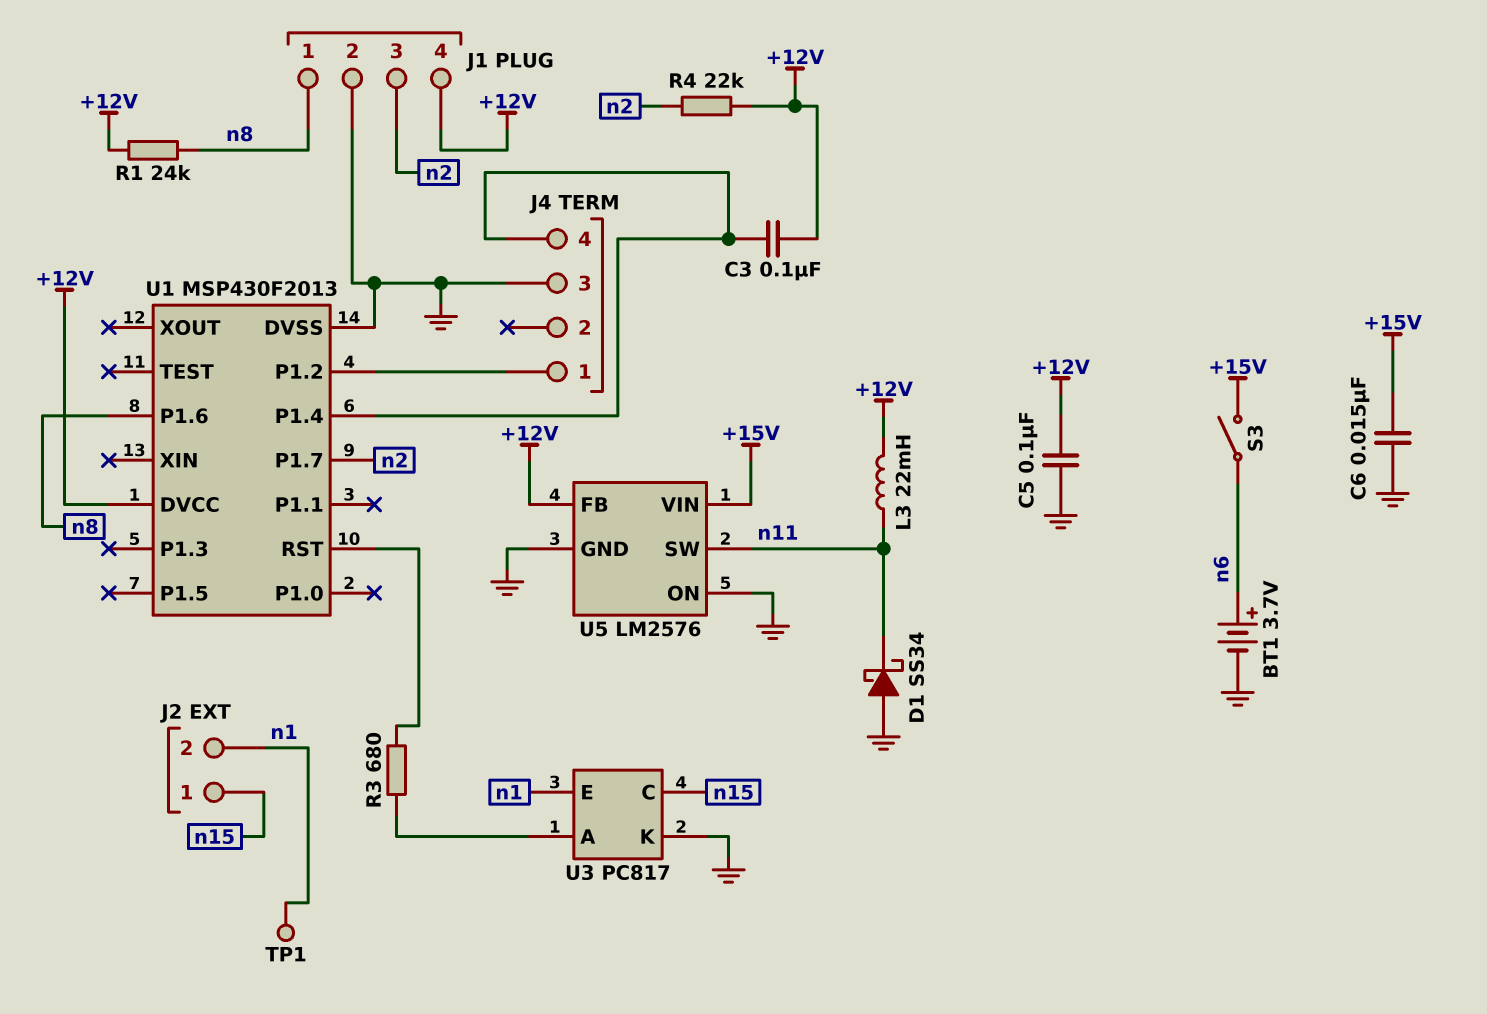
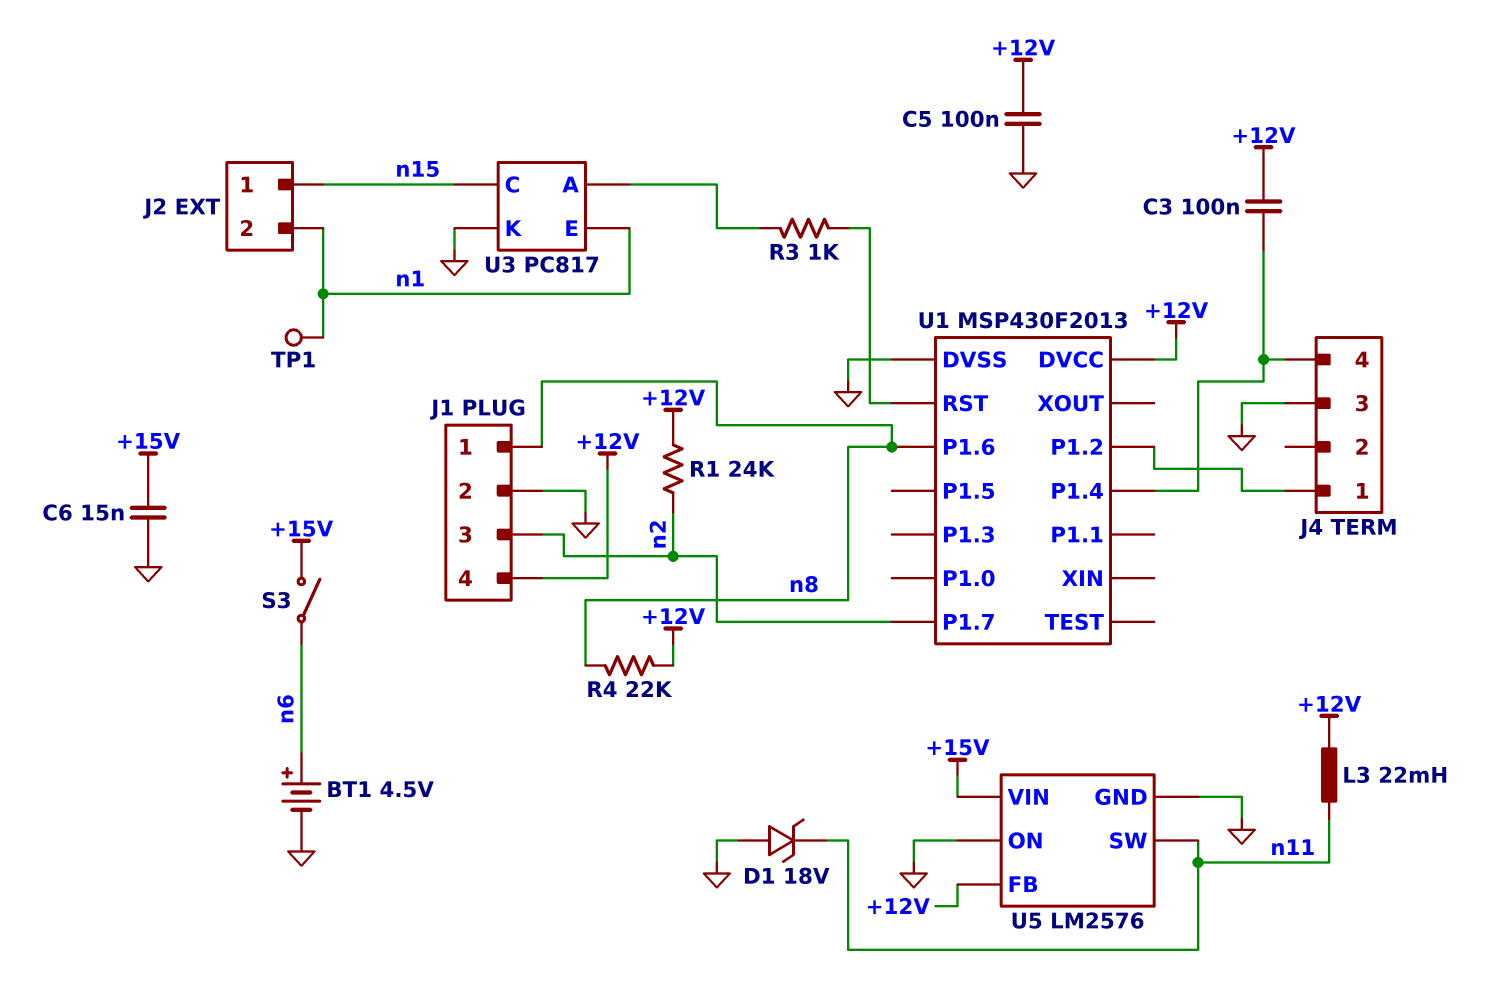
BT1: 3.7V (plus n6, minus GND) -> 4.5V (plus n6, minus GND)
D1: schottky SS34 (A GND, K n11) -> zener 18V (A GND, K n11)
R1: 24k (+12V, n8) -> 24k (+12V, n2)
R3: 680 (U1/RST, U3/A) -> 1k (U1/RST, U3/A)
R4: 22k (+12V, n2) -> 22k (+12V, n8)

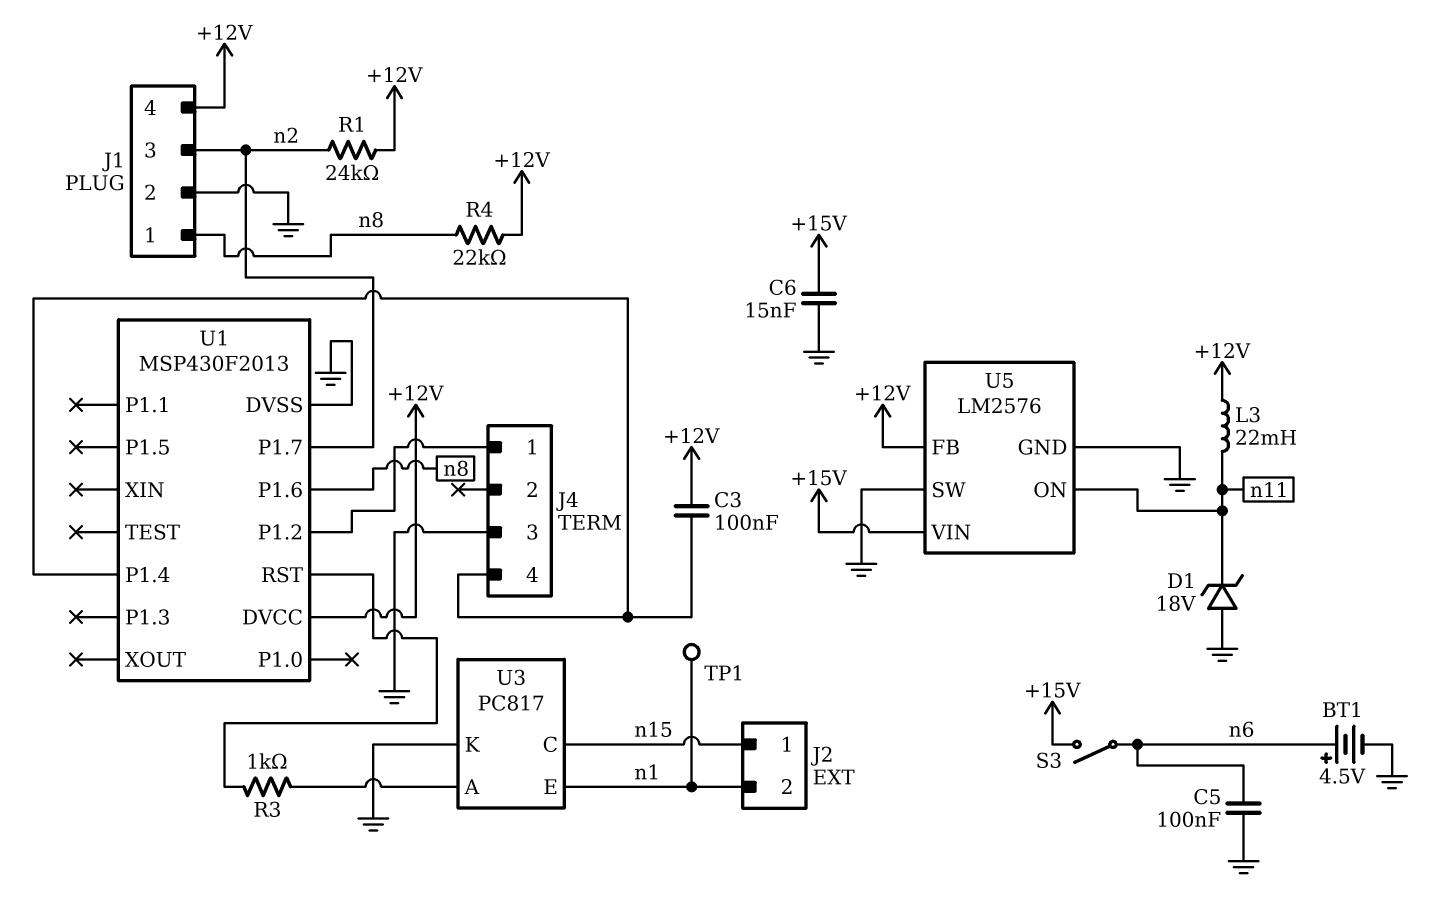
C5: 100nF (+12V, GND) -> 100nF (GND, n6)
U5 pin ON: GND -> n11
U5 pin SW: n11 -> GND

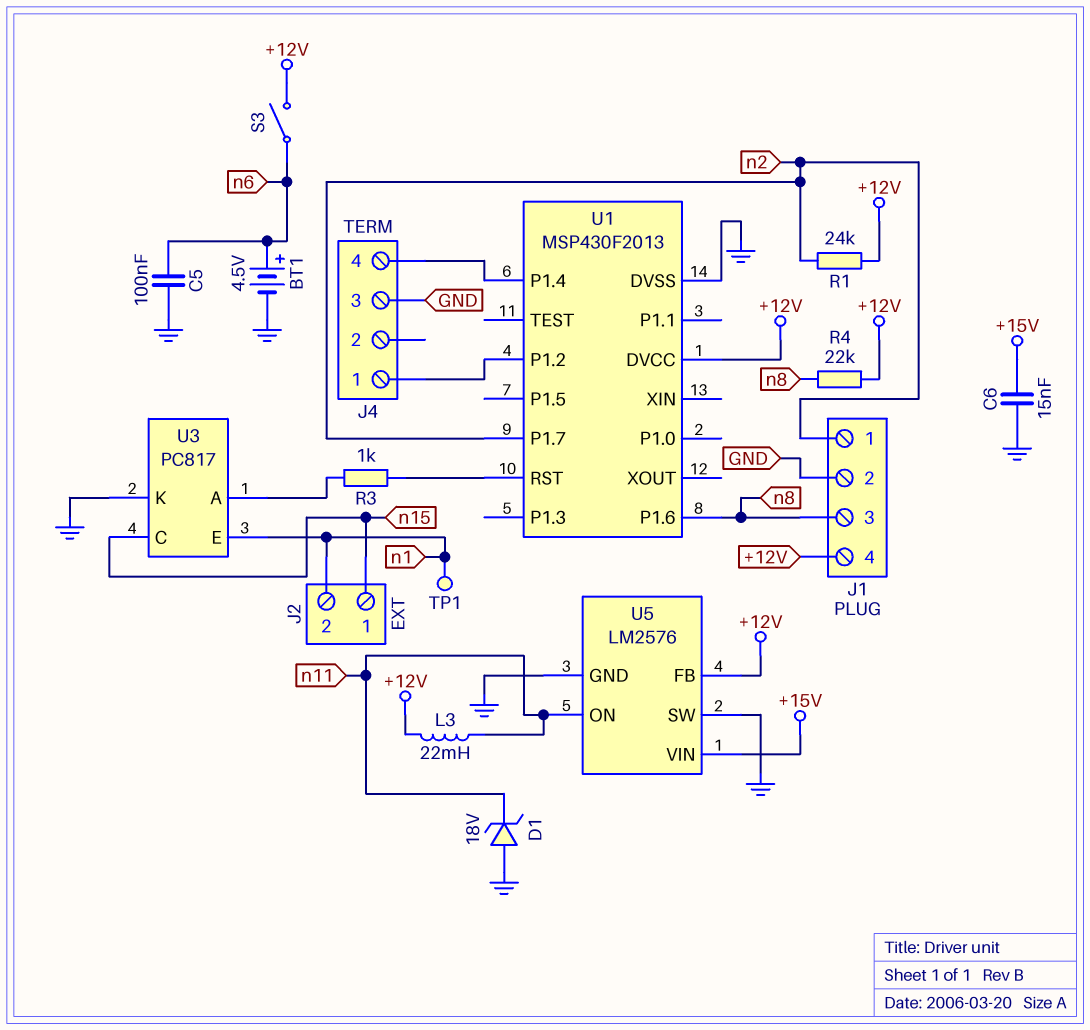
C3: 100nF (+12V, J4/4) -> none
J1 pin 1: n8 -> n2
J1 pin 3: n2 -> n8
S3: switch (+15V, n6) -> switch (+12V, n6)

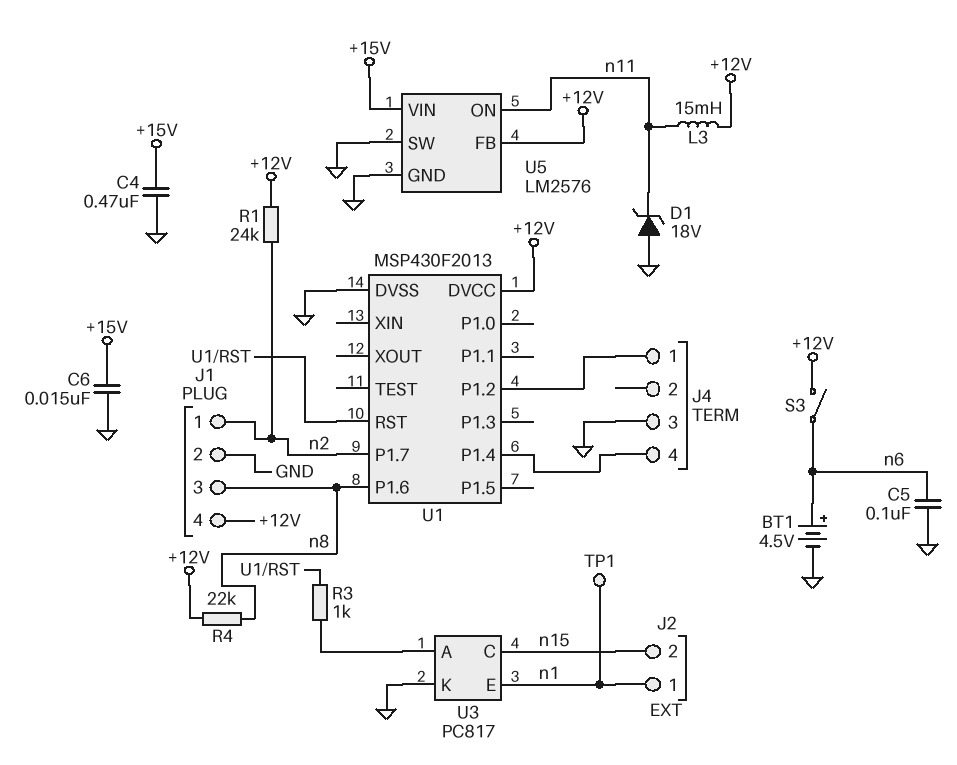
C4: none -> 470nF (+15V, GND)
J2 pin 1: n15 -> n1
J2 pin 2: n1 -> n15
L3: 22mH (+12V, n11) -> 15mH (+12V, n11)

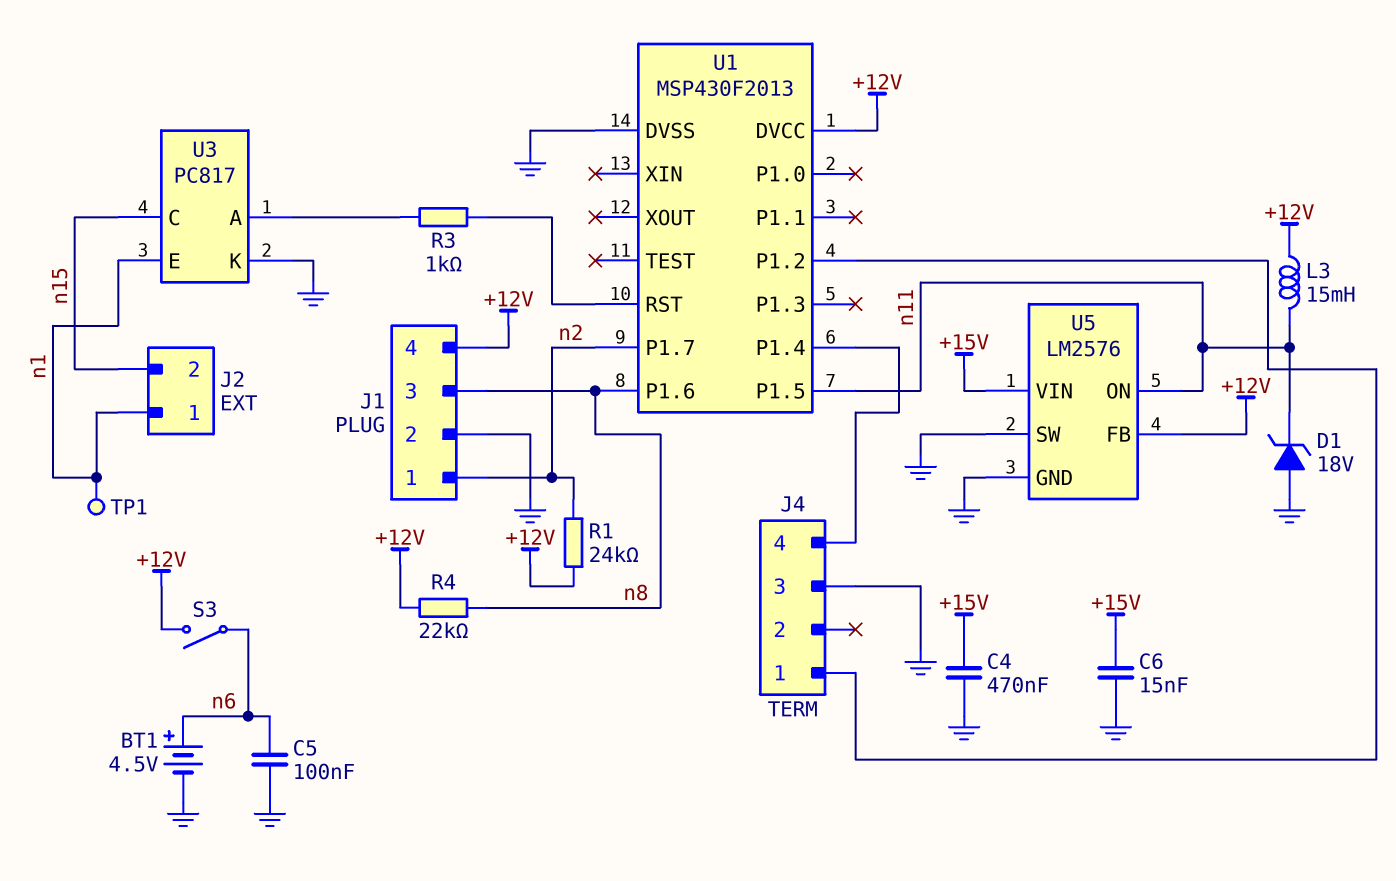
U1 pin P1.5: none -> n11

